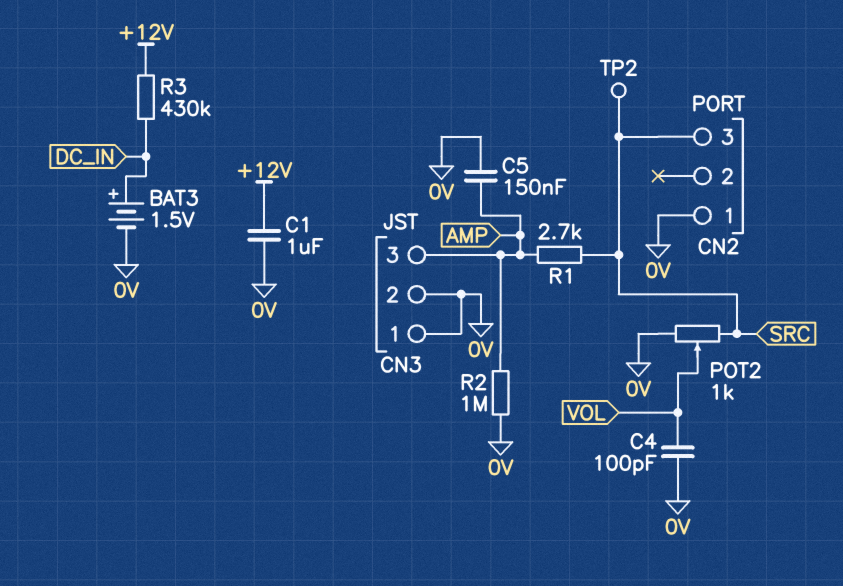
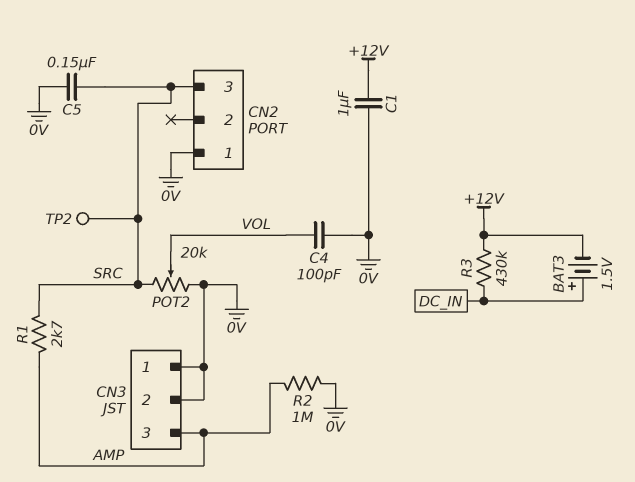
BAT3: 1.5V (plus DC_IN, minus 0V) -> 1.5V (plus DC_IN, minus +12V)
C5: 150nF (0V, AMP) -> 150nF (0V, SRC)
POT2: 1k (0V, SRC, wiper VOL) -> 20k (0V, SRC, wiper VOL)

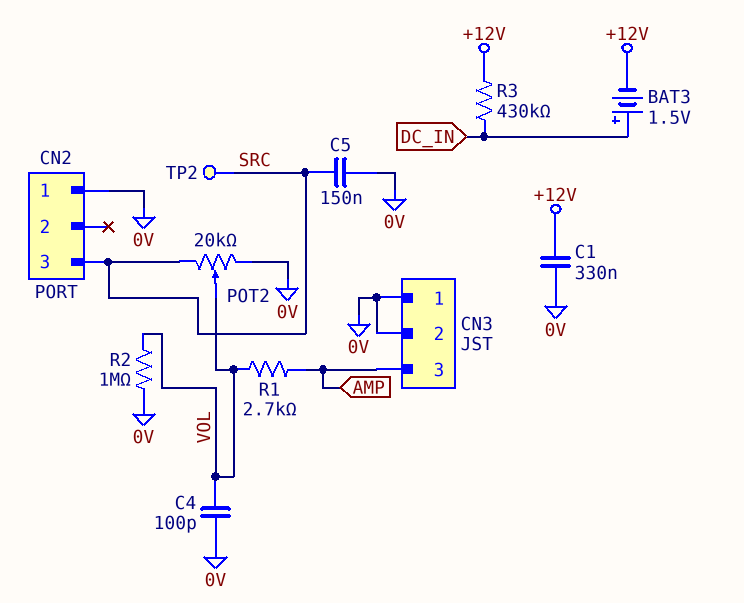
C1: 1uF (+12V, 0V) -> 330nF (+12V, 0V)
R1: 2.7k (AMP, SRC) -> 2.7k (AMP, VOL)
R2: 1M (0V, AMP) -> 1M (0V, VOL)

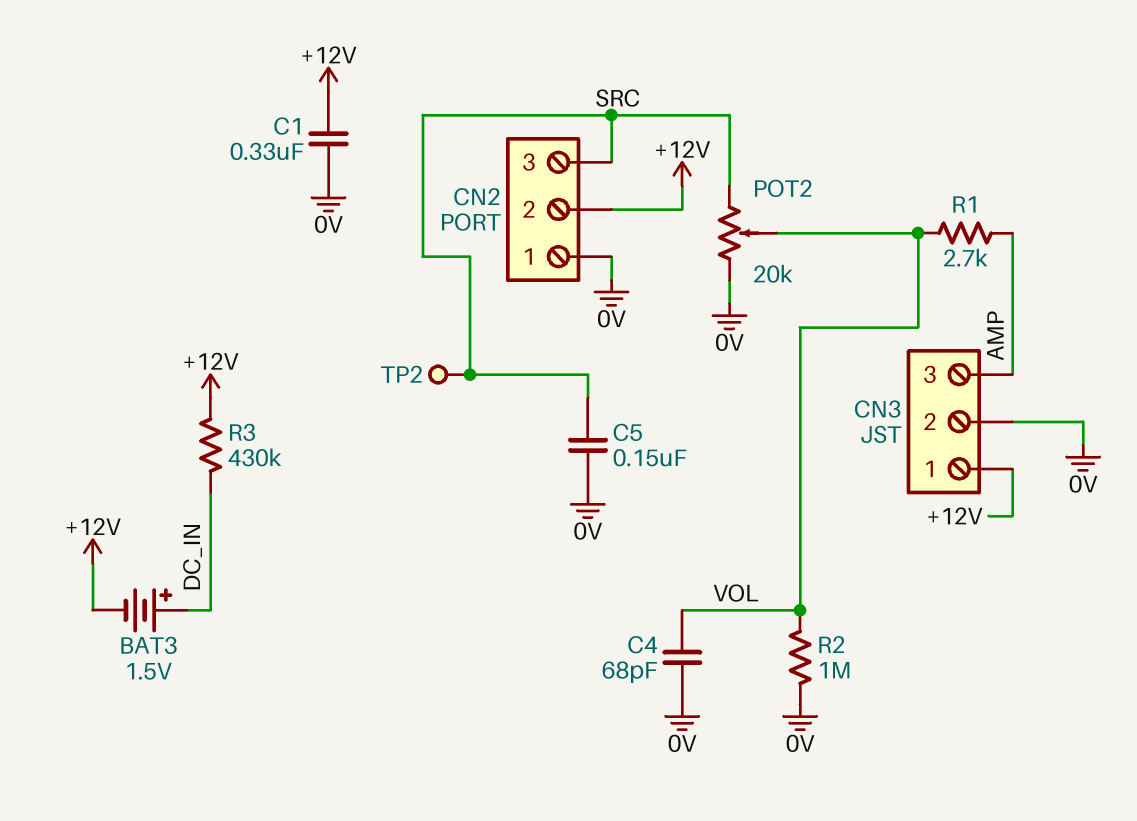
C4: 100pF (0V, VOL) -> 68pF (0V, VOL)
CN2 pin 2: none -> +12V
CN3 pin 1: 0V -> +12V

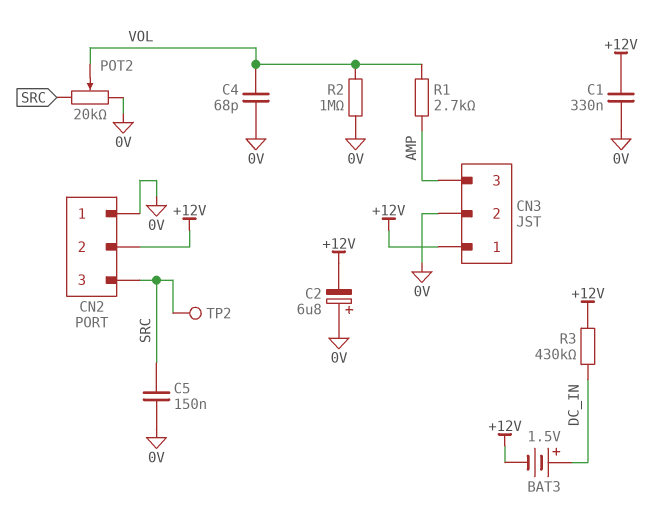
C2: none -> 6.8uF (plus 0V, minus +12V)

